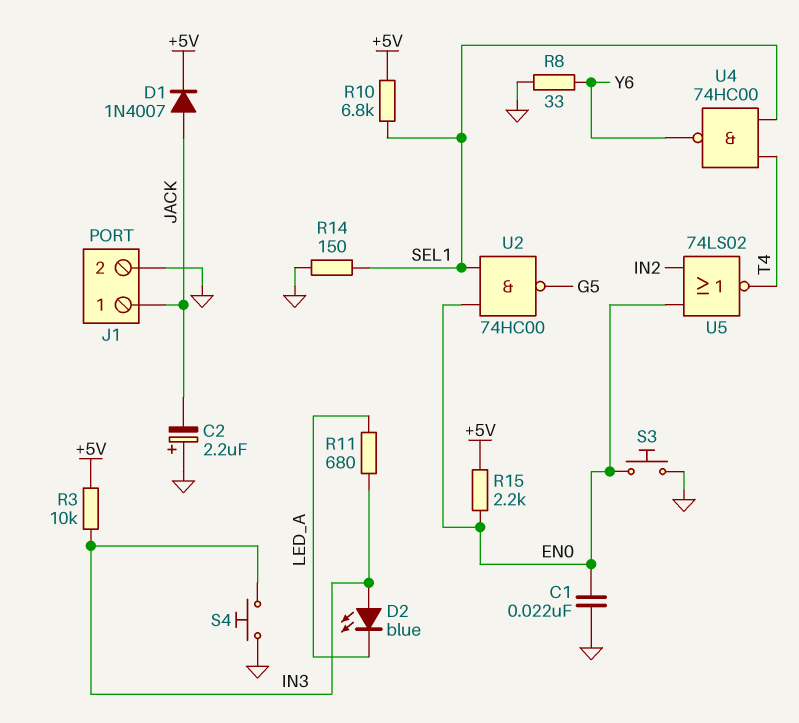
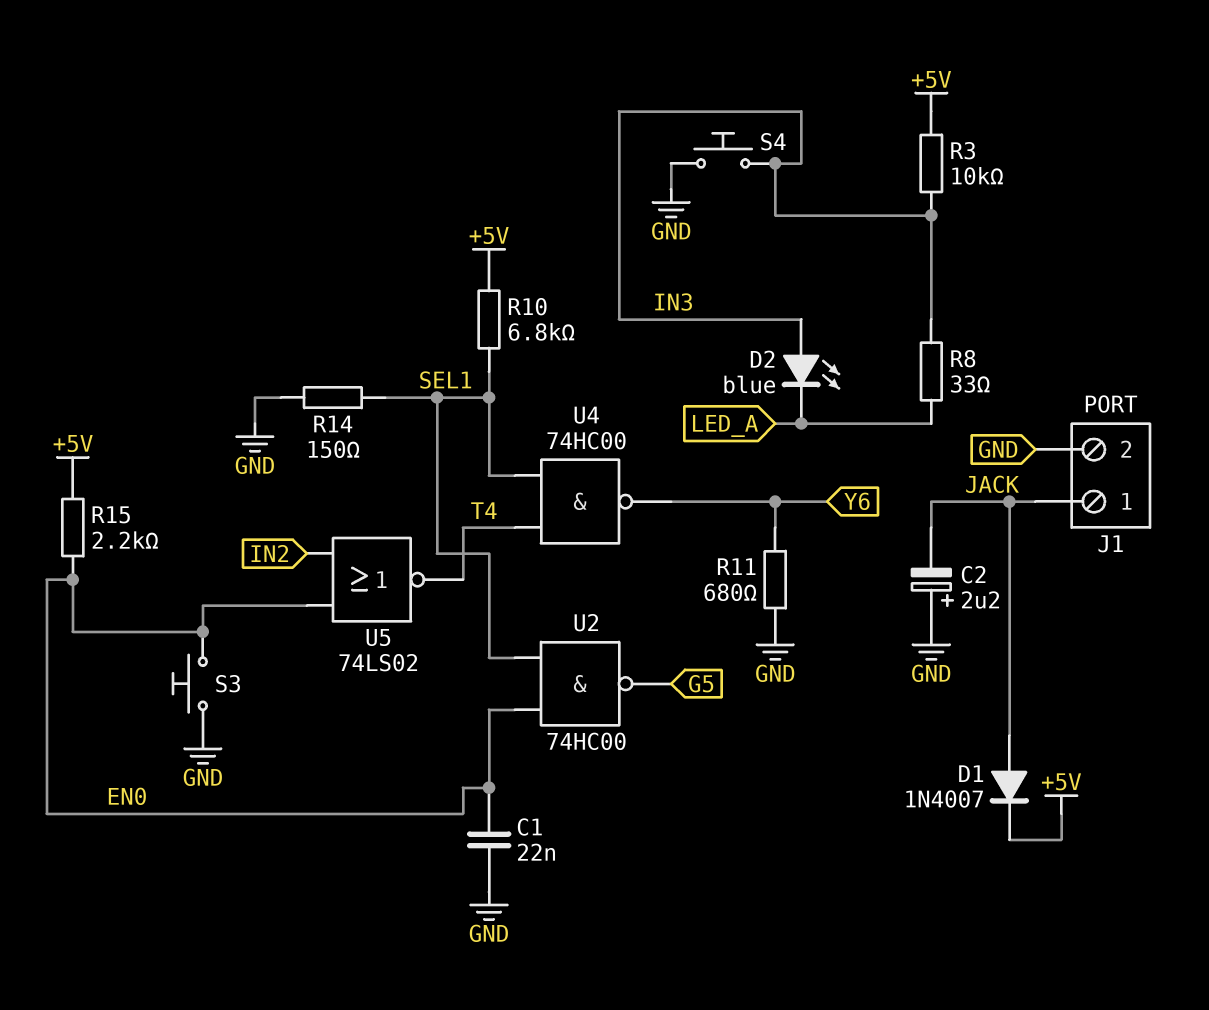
R8: 33 (GND, Y6) -> 33 (IN3, LED_A)
R11: 680 (IN3, LED_A) -> 680 (GND, Y6)

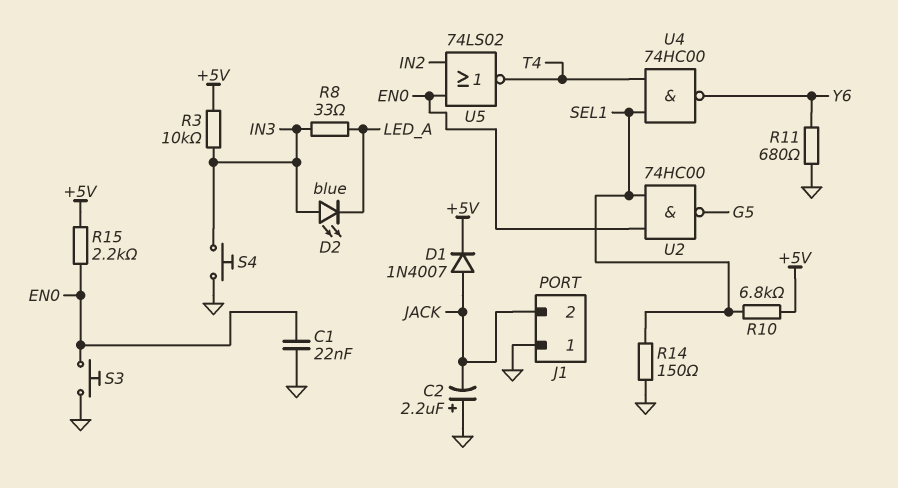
J1 pin 1: JACK -> GND
J1 pin 2: GND -> JACK

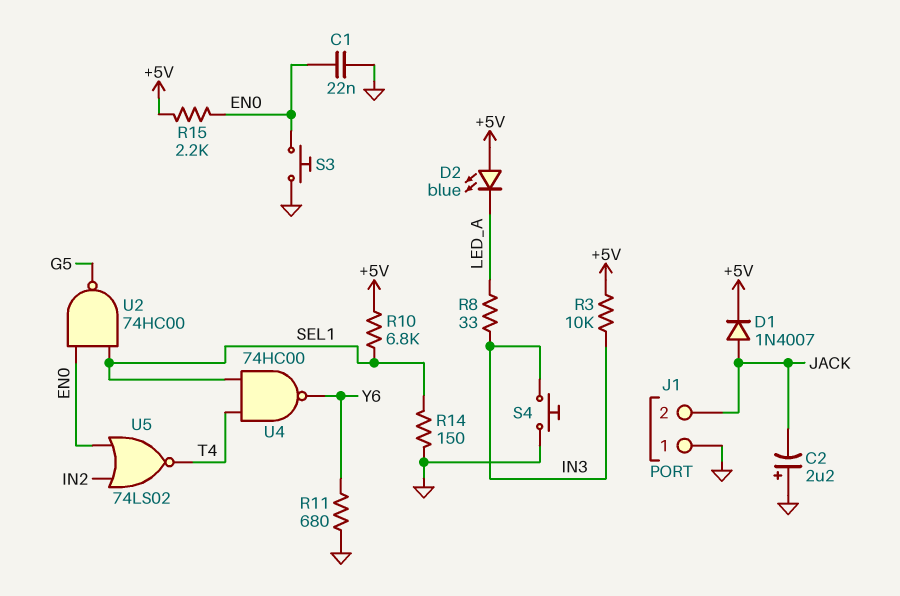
D2: LED blue (A IN3, K LED_A) -> LED blue (A +5V, K LED_A)

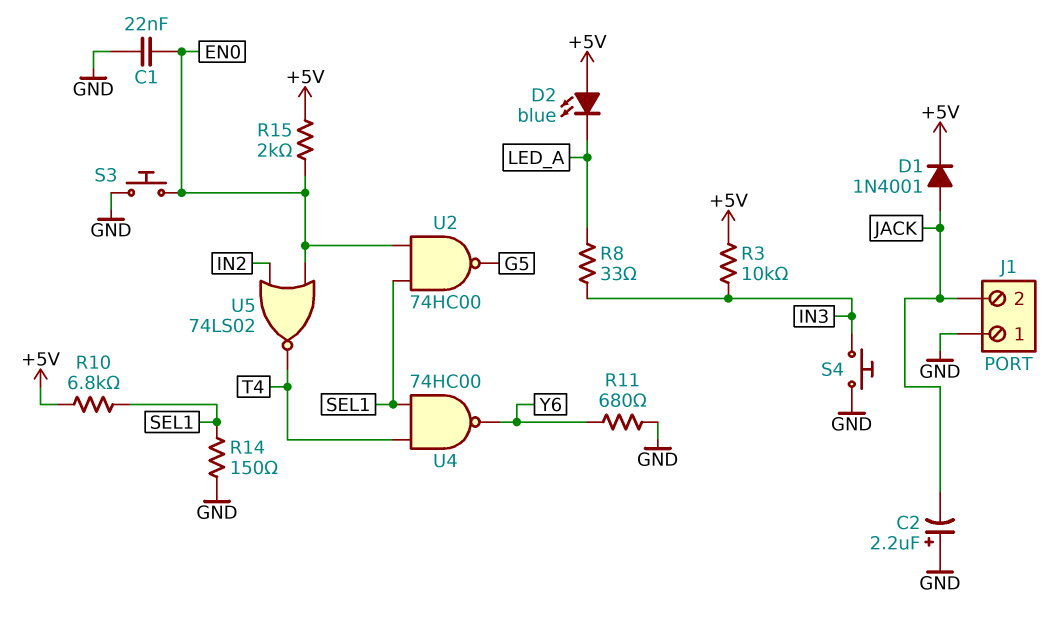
D1: diode 1N4007 (A JACK, K +5V) -> diode 1N4001 (A JACK, K +5V)
R15: 2.2k (+5V, EN0) -> 2k (+5V, EN0)

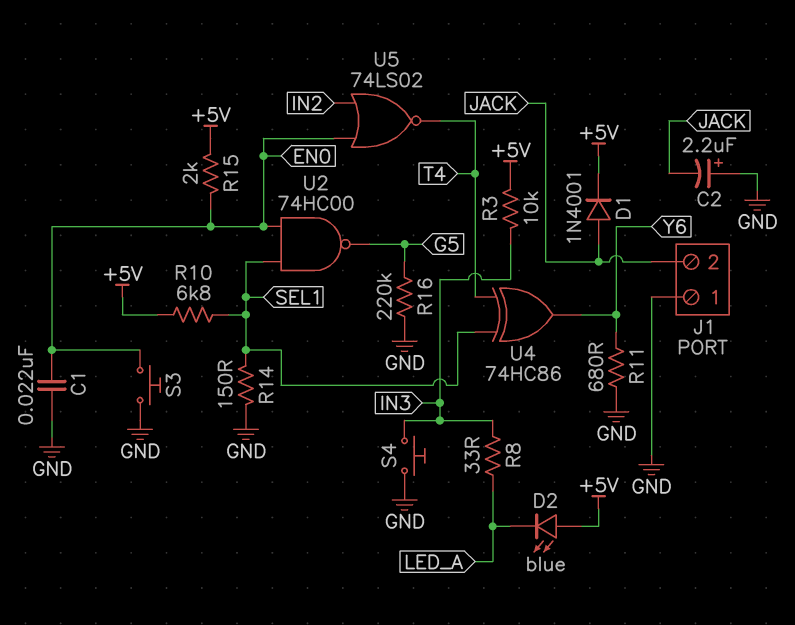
R16: none -> 220k (G5, GND)
U4: NAND 74HC00 (in SEL1, in T4, out Y6) -> XOR 74HC86 (in SEL1, in T4, out Y6)

